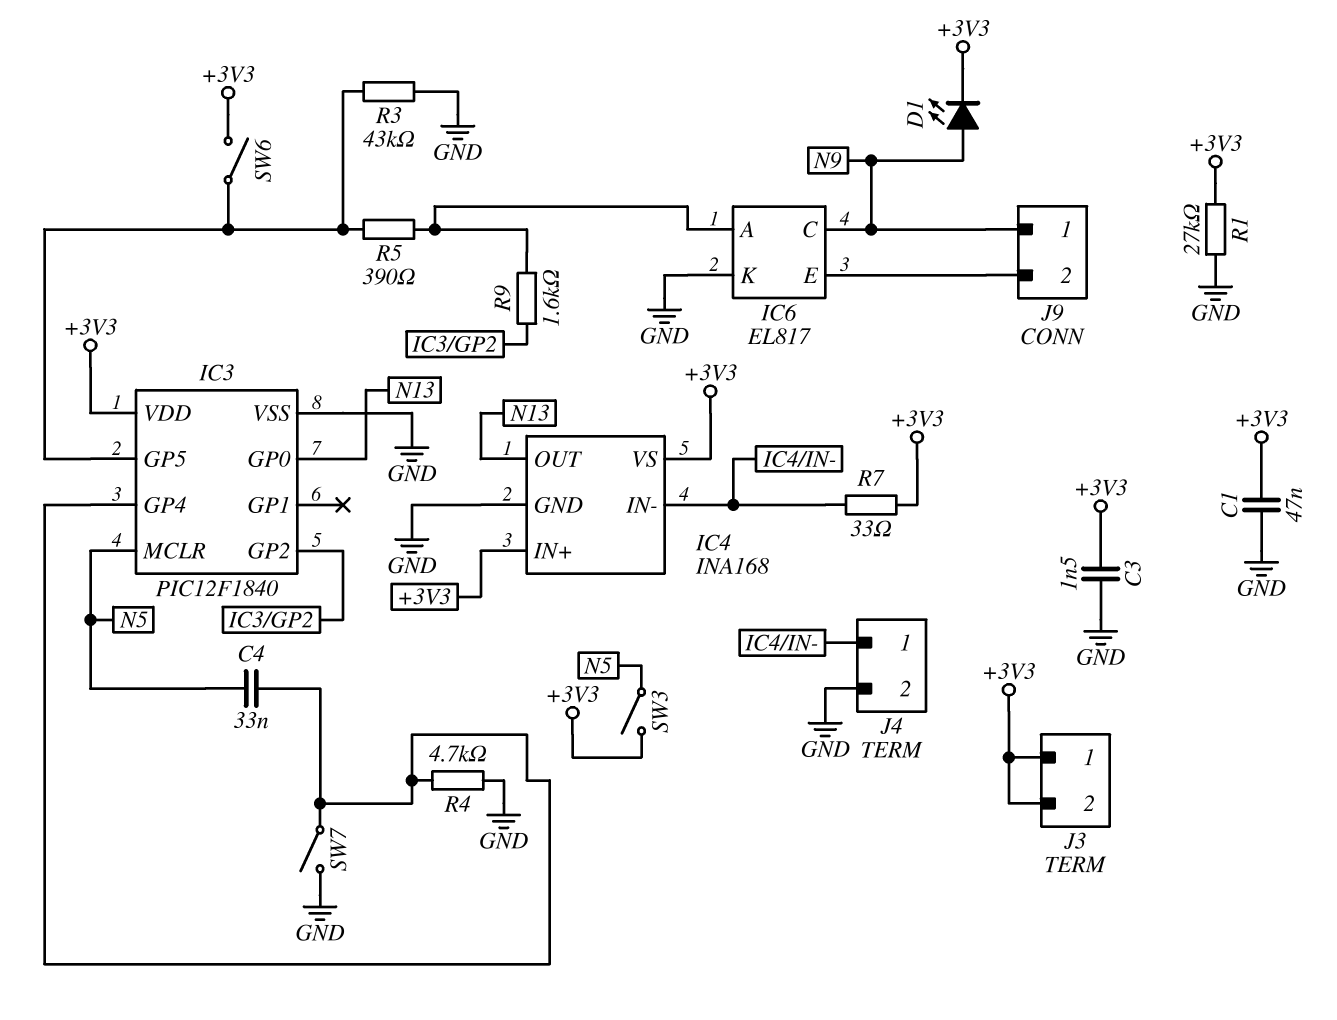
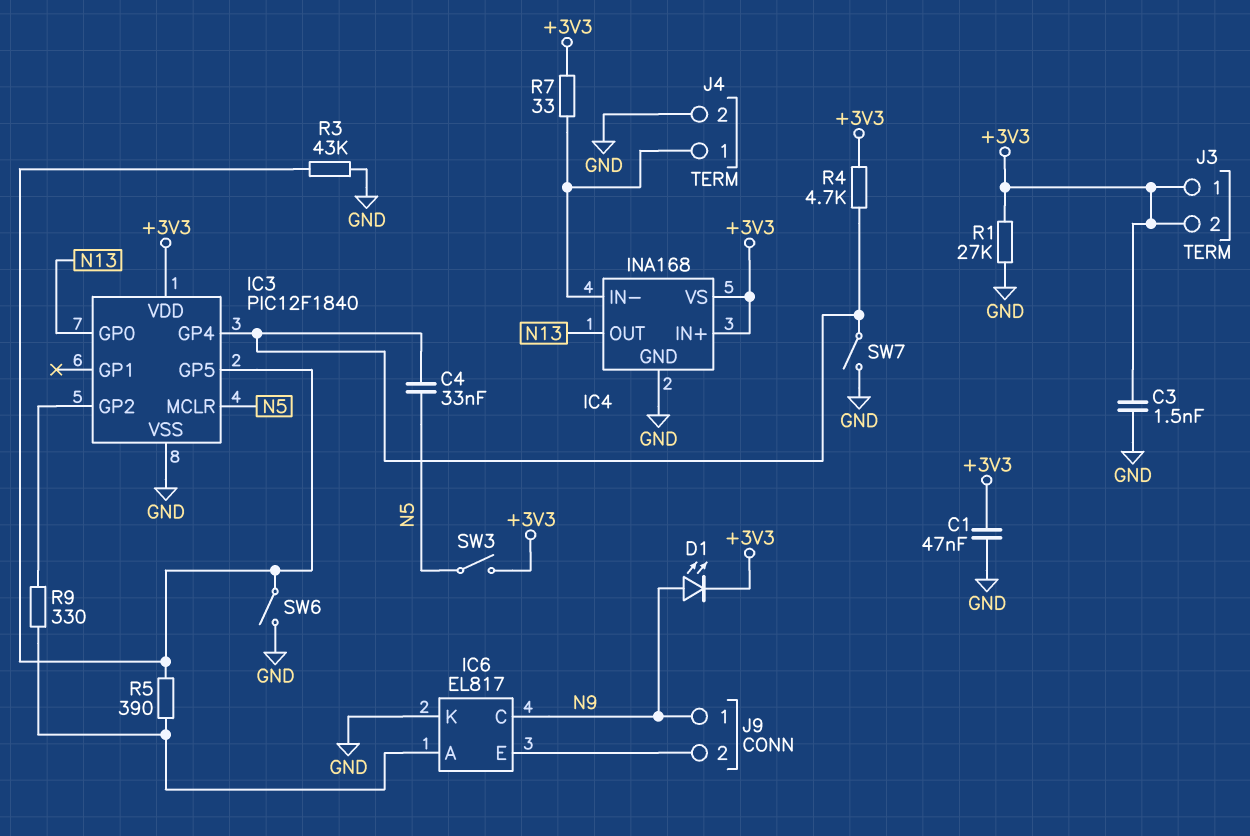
R4: 4.7k (GND, IC3/GP4) -> 4.7k (+3V3, IC3/GP4)
R9: 1.6k (IC3/GP2, IC6/A) -> 330 (IC3/GP2, IC6/A)
SW6: switch (+3V3, IC3/GP5) -> switch (GND, IC3/GP5)

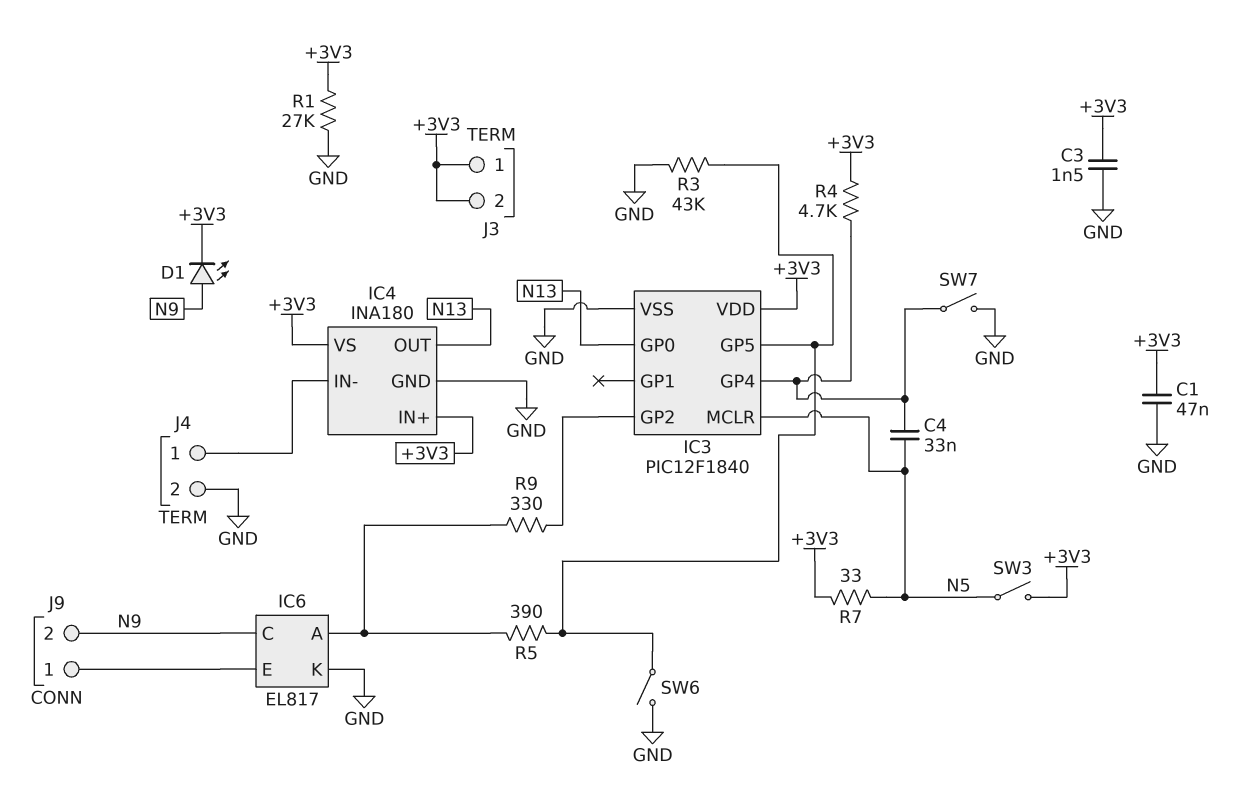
IC4: INA168 -> INA180
J9 pin 1: N9 -> IC6/E
J9 pin 2: IC6/E -> N9
R7: 33 (+3V3, IC4/IN-) -> 33 (+3V3, N5)

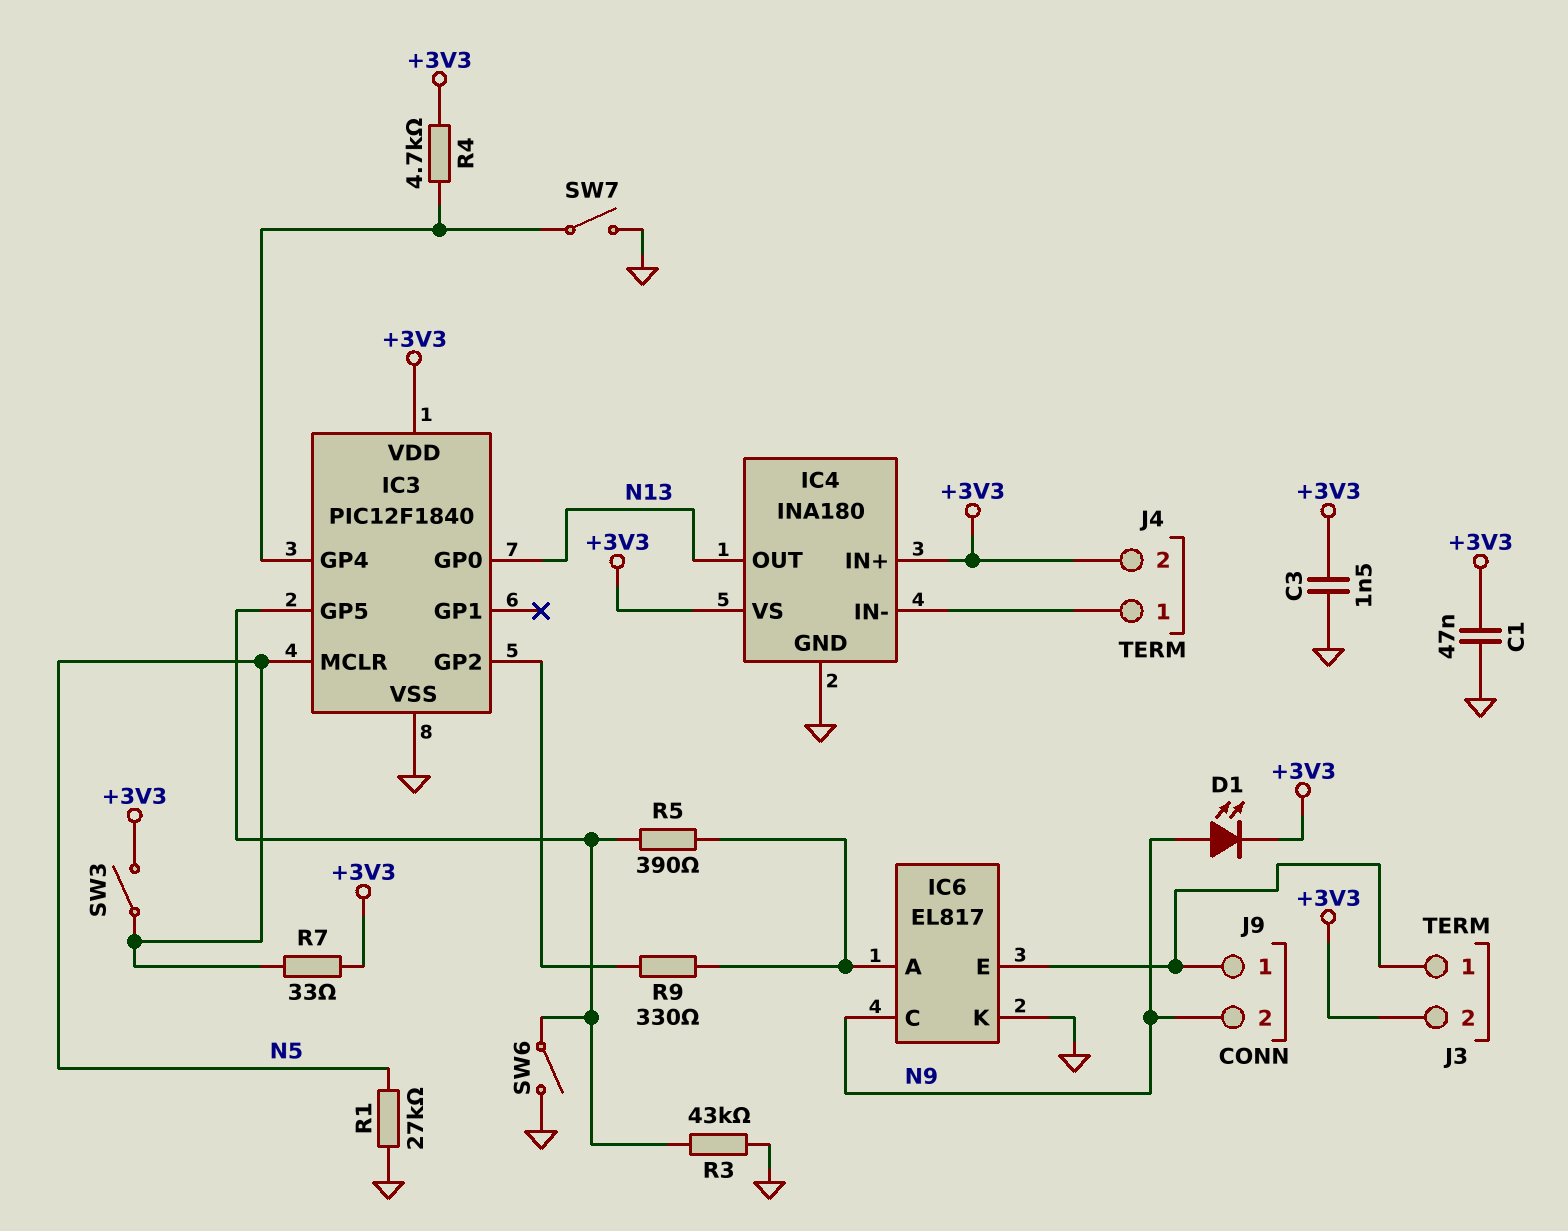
C4: 33nF (IC3/GP4, N5) -> none
J3 pin 1: +3V3 -> IC6/E
J4 pin 2: GND -> +3V3
R1: 27k (+3V3, GND) -> 27k (GND, N5)

